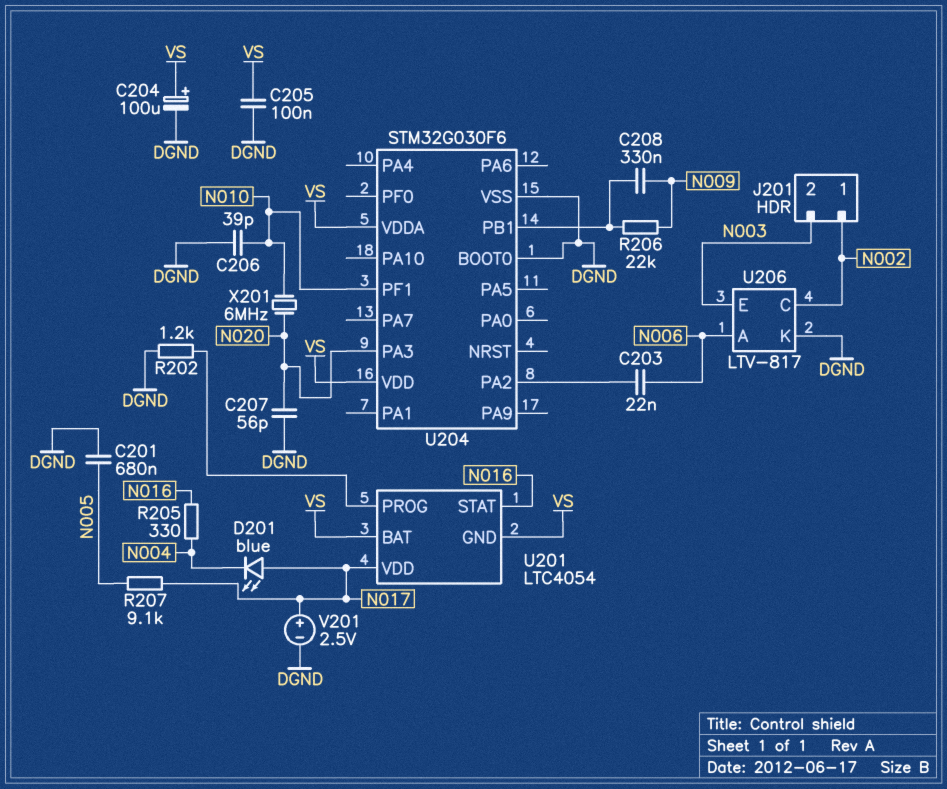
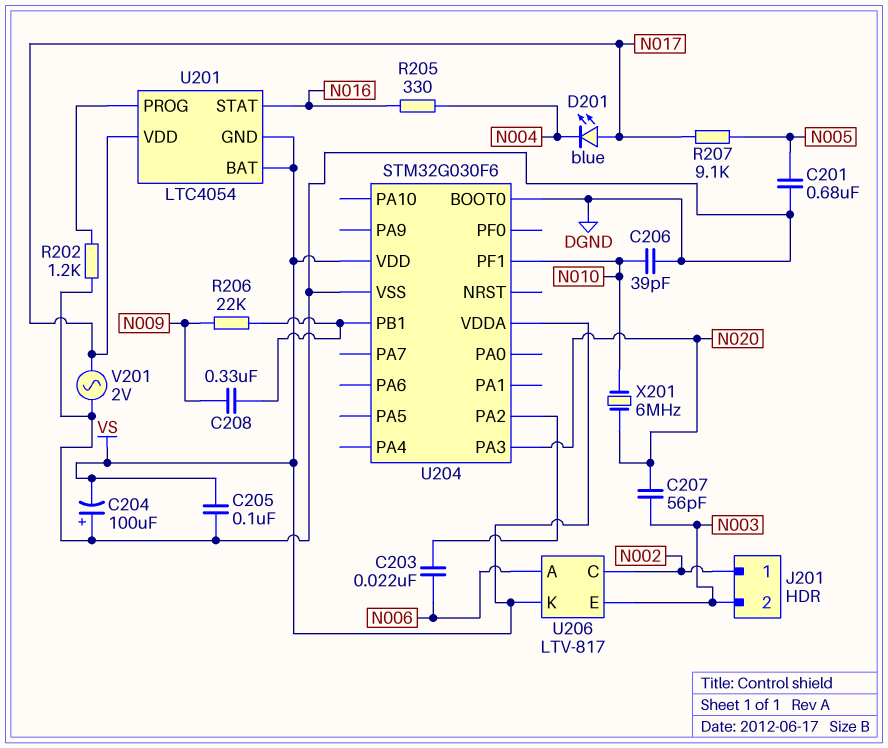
C204: 100uF (plus VS, minus DGND) -> 100uF (plus DGND, minus VS)
C207: 56pF (DGND, N020) -> 56pF (N003, N020)
U206 pin K: DGND -> VS
V201: 2.5V (plus N017, minus DGND) -> AC 2V (DGND, N017)

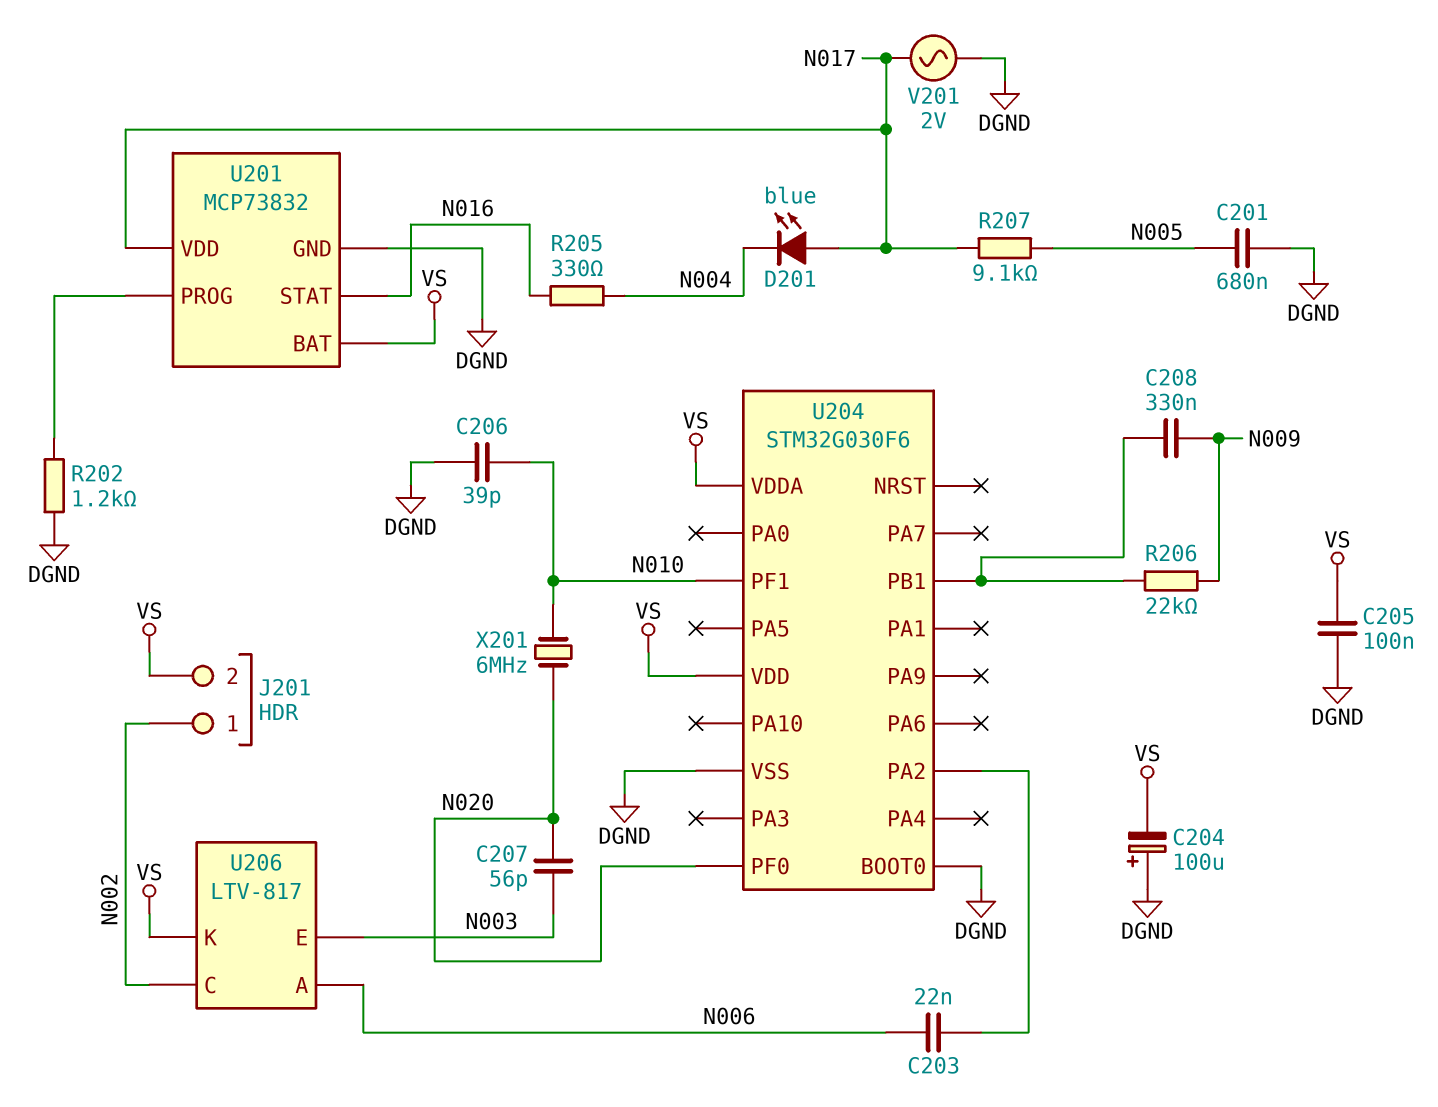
J201 pin 2: N003 -> VS
U201: LTC4054 -> MCP73832
U201 pin GND: VS -> DGND
U204 pin PA3: N020 -> none
U204 pin PF0: none -> N020

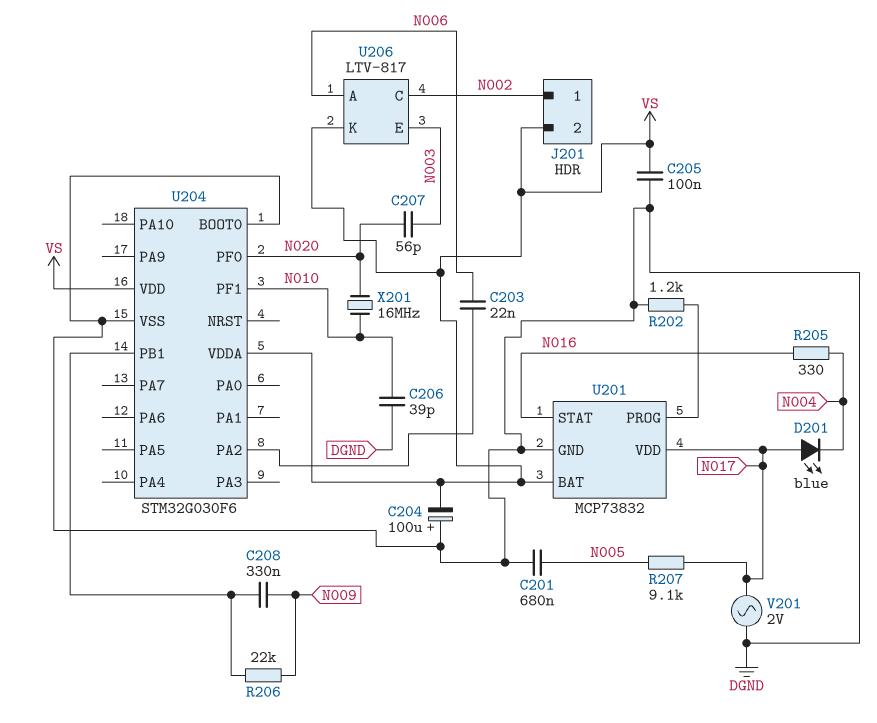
X201: 6MHz (N010, N020) -> 16MHz (N010, N020)

